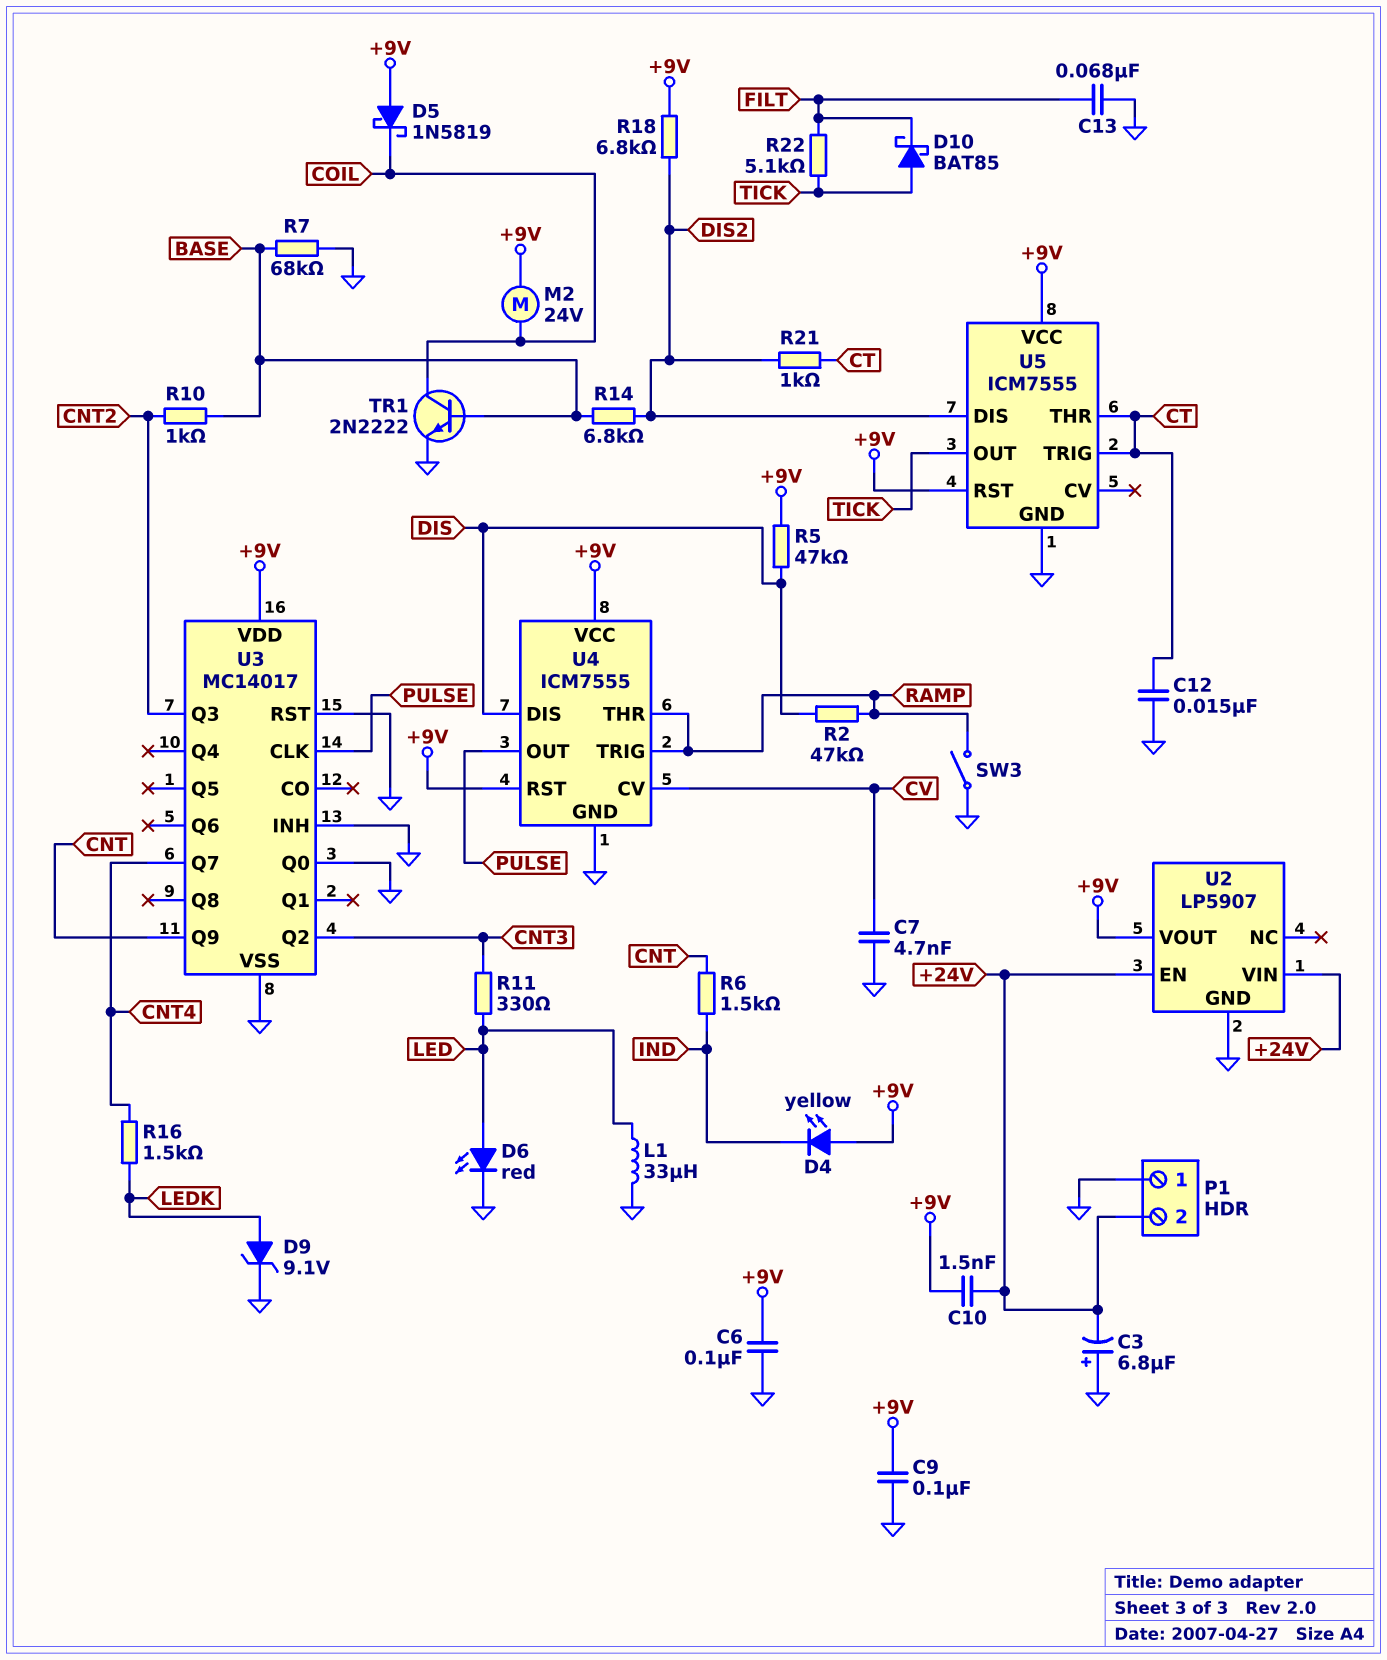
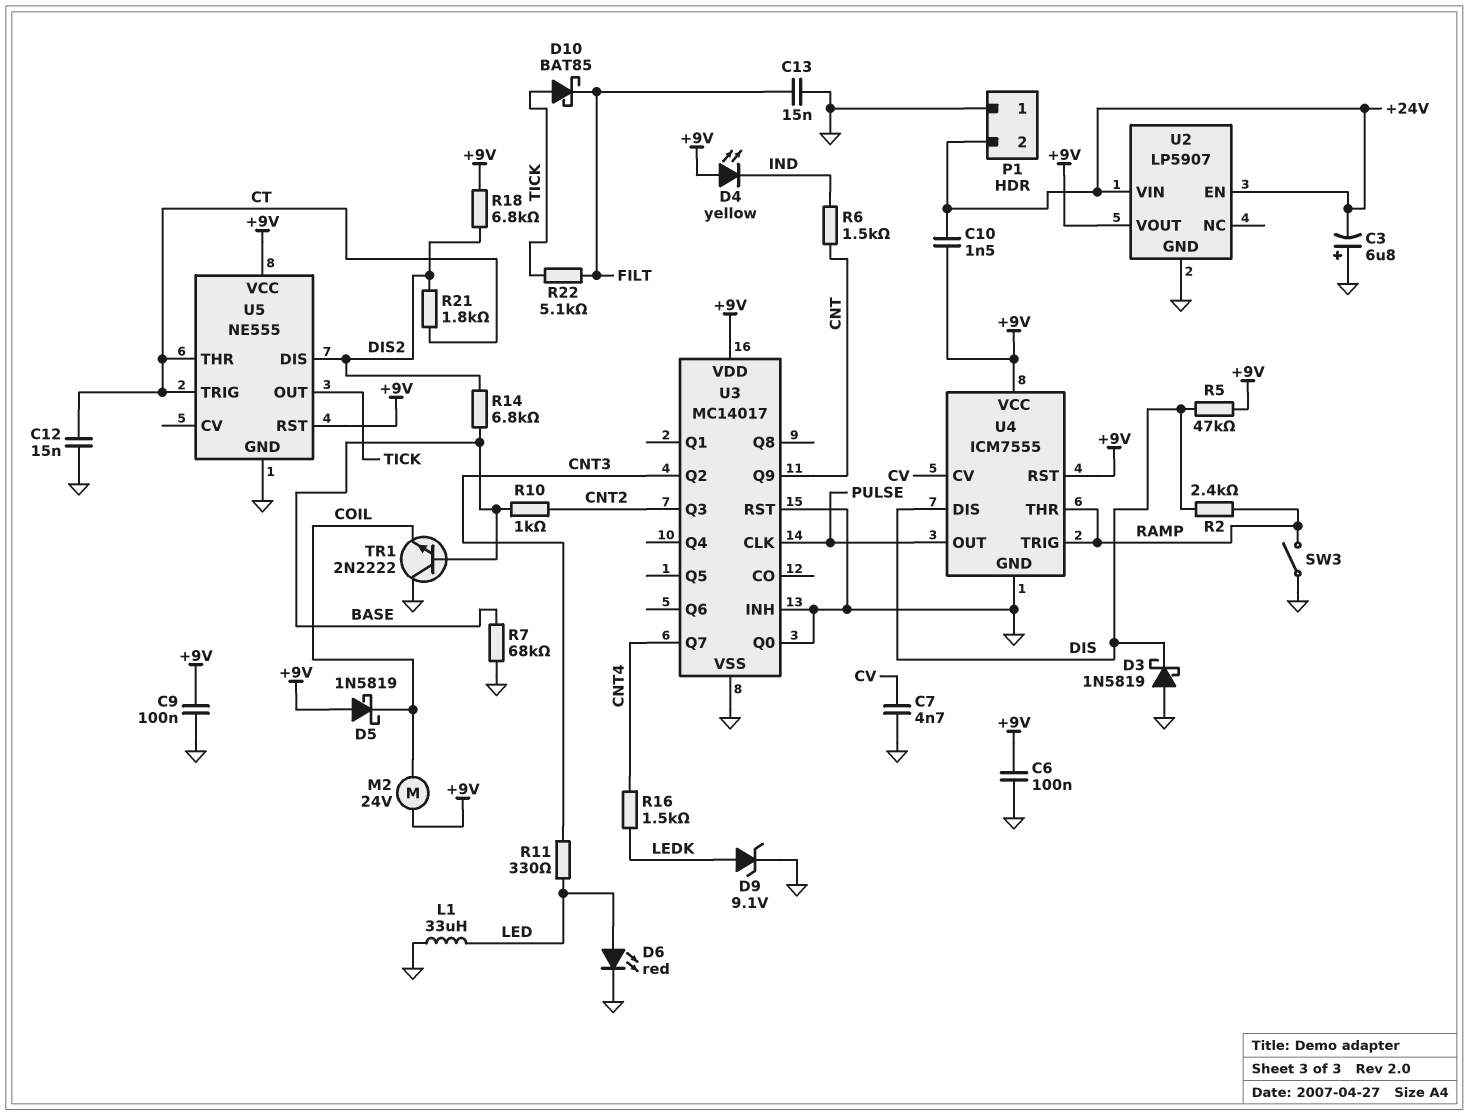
C13: 68nF (FILT, GND) -> 15nF (FILT, GND)
D3: none -> schottky 1N5819 (A GND, K DIS)
R2: 47k (DIS, RAMP) -> 2.4k (DIS, RAMP)
R21: 1k (CT, DIS2) -> 1.8k (CT, DIS2)
TR1: NPN 2N2222 (B BASE, C COIL, E GND) -> NPN 2N2222 (B BASE, C GND, E COIL)
U5: ICM7555 -> NE555

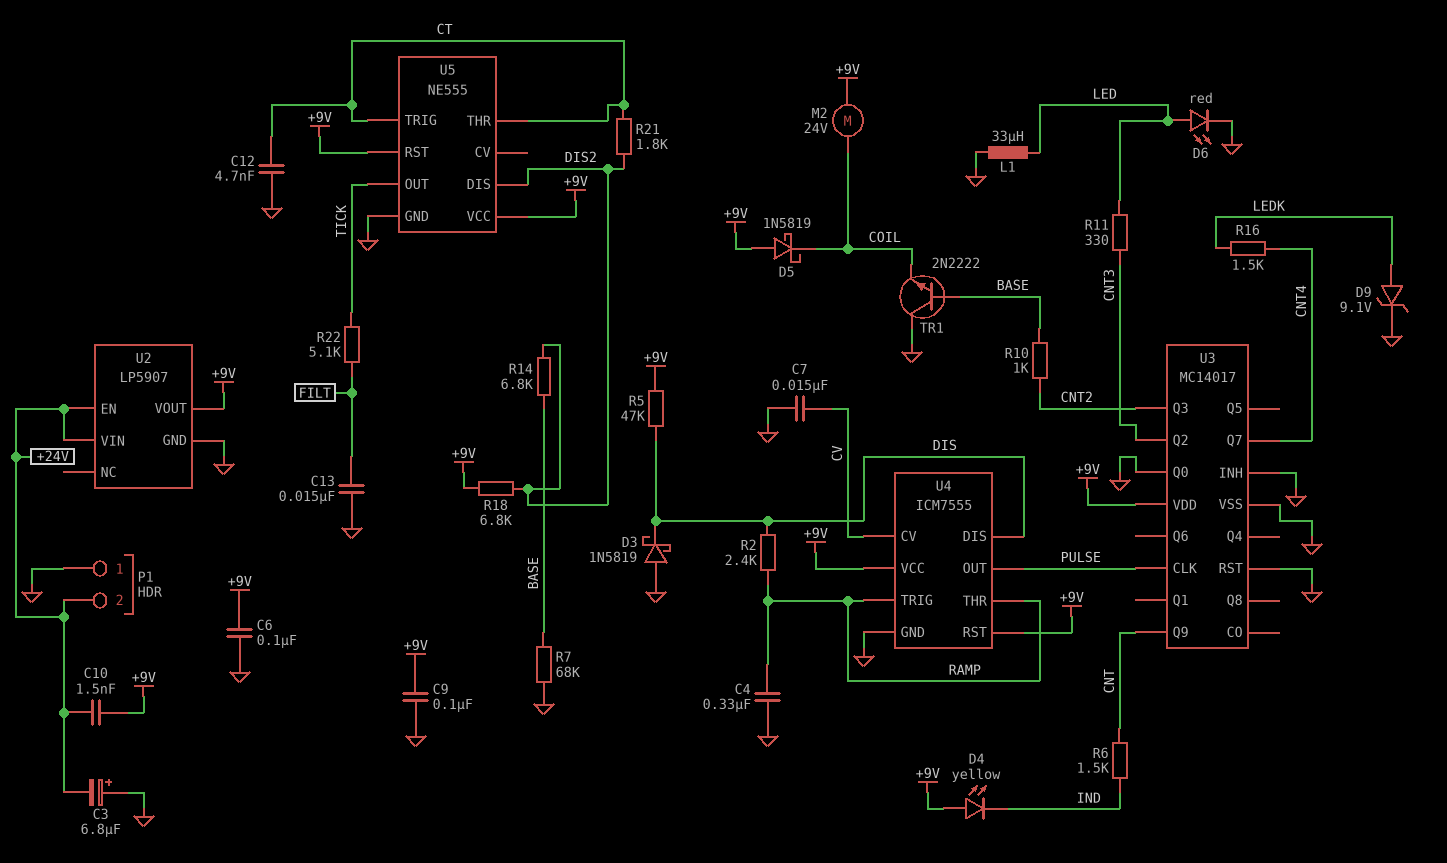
C4: none -> 330nF (GND, RAMP)
C7: 4.7nF (CV, GND) -> 15nF (CV, GND)
C12: 15nF (CT, GND) -> 4.7nF (CT, GND)
D10: schottky BAT85 (A TICK, K FILT) -> none
SW3: switch (GND, RAMP) -> none

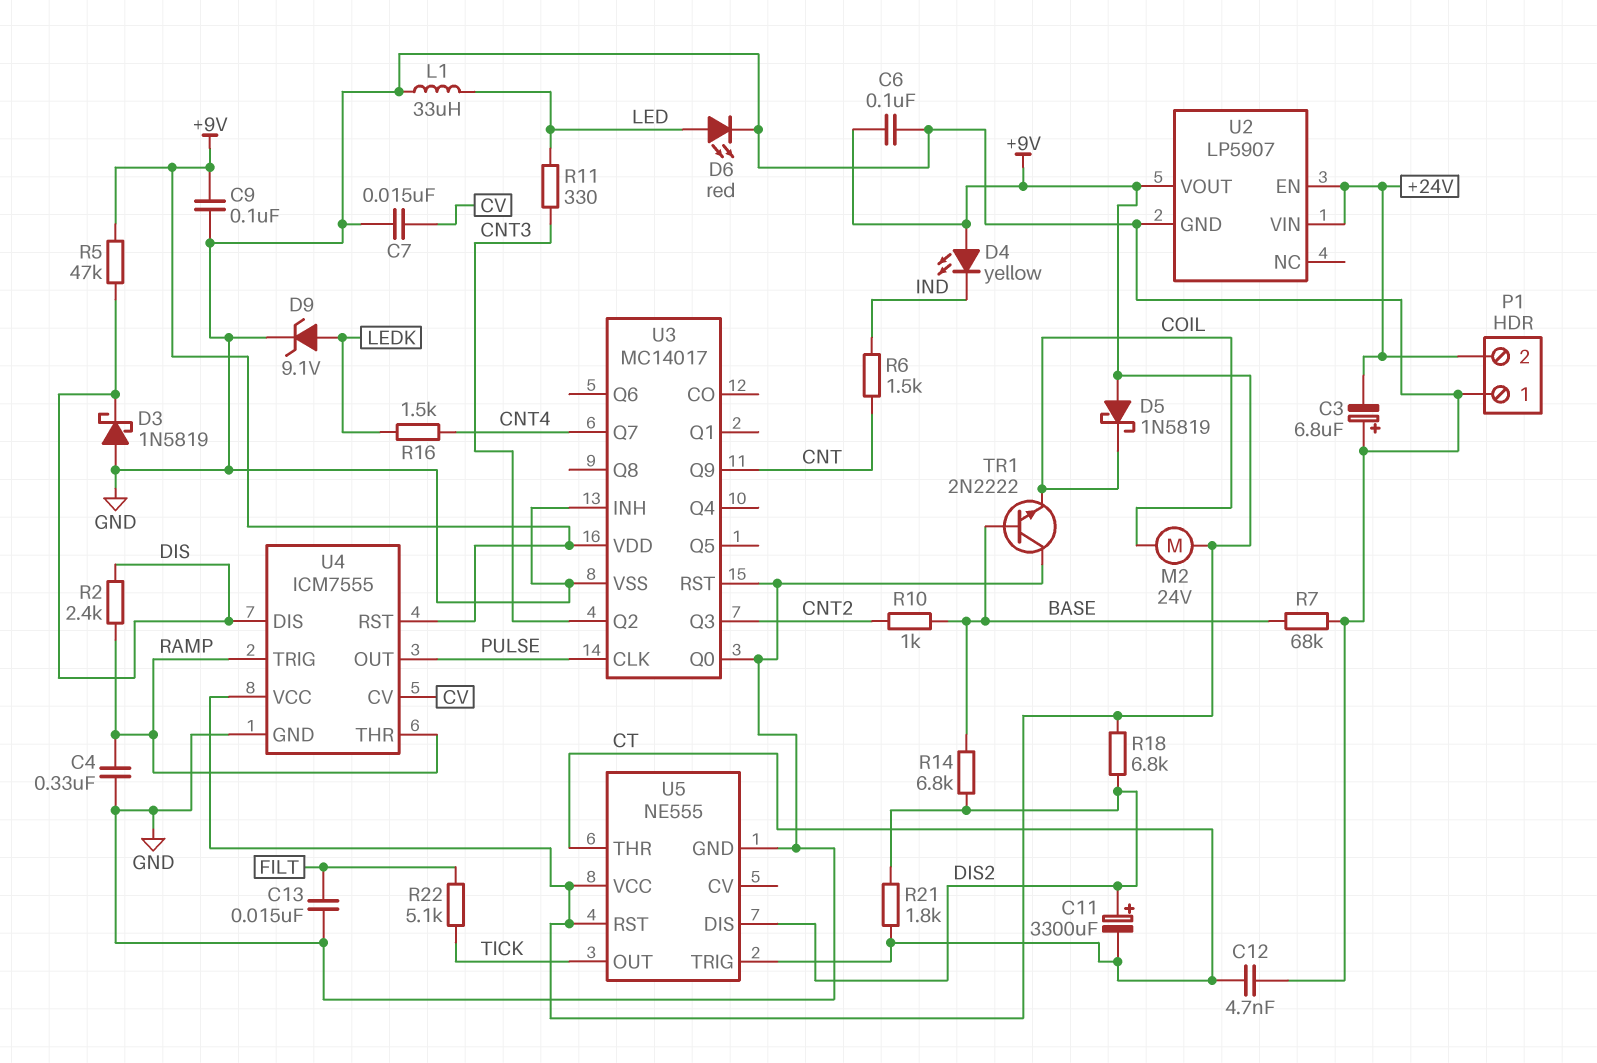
C10: 1.5nF (+9V, +24V) -> none
C11: none -> 3300uF (plus DIS2, minus CT)

